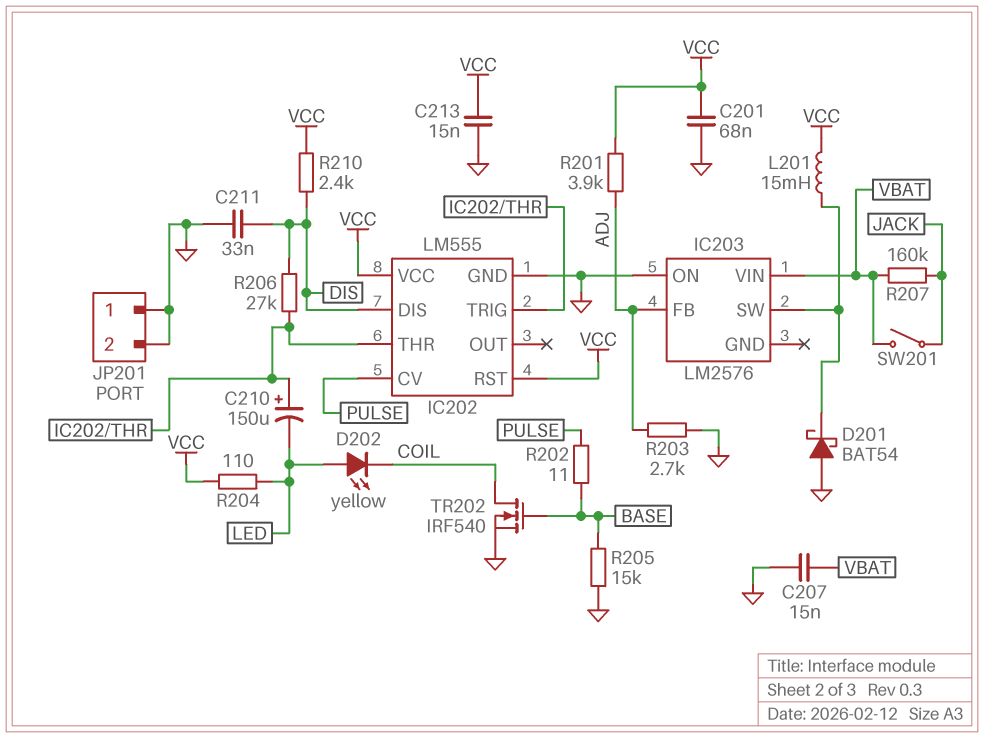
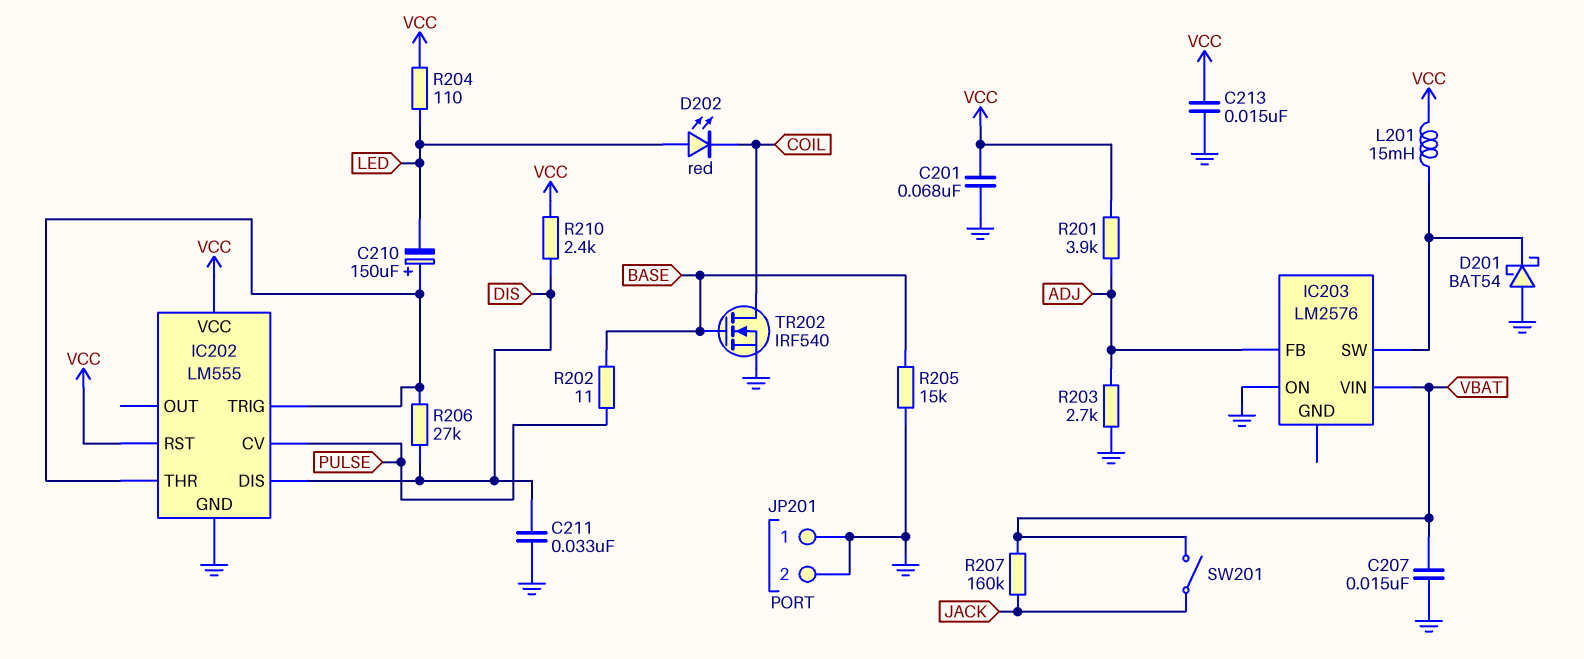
D202: LED yellow (A LED, K COIL) -> LED red (A LED, K COIL)

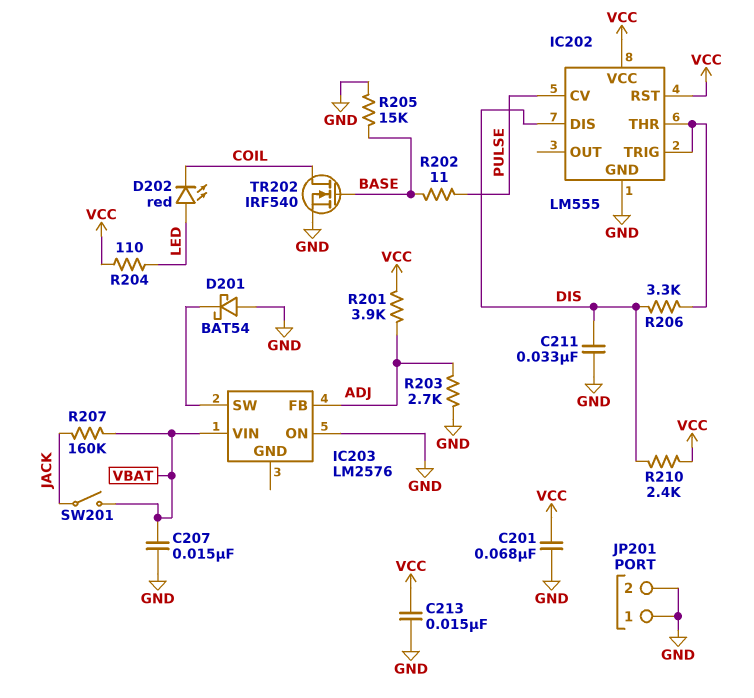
C210: 150uF (plus IC202/THR, minus LED) -> none
L201: 15mH (IC203/SW, VCC) -> none
R206: 27k (DIS, IC202/THR) -> 3.3k (DIS, IC202/THR)

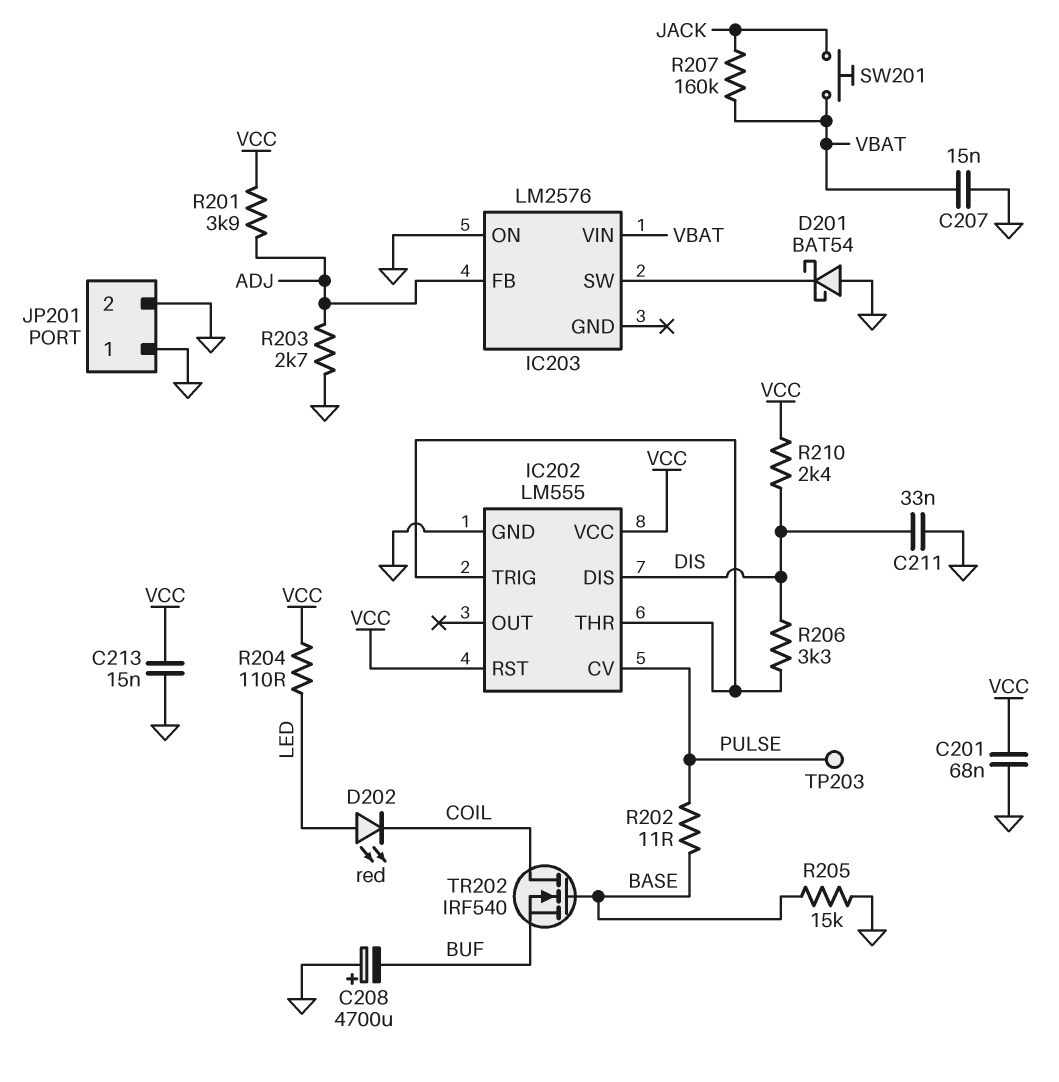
C208: none -> 4700uF (plus GND, minus BUF)
SW201: switch (JACK, VBAT) -> button (JACK, VBAT)
TP203: none -> test point (PULSE)
TR202: NMOS IRF540 (G BASE, D COIL, S GND) -> NMOS IRF540 (G BASE, D COIL, S BUF)

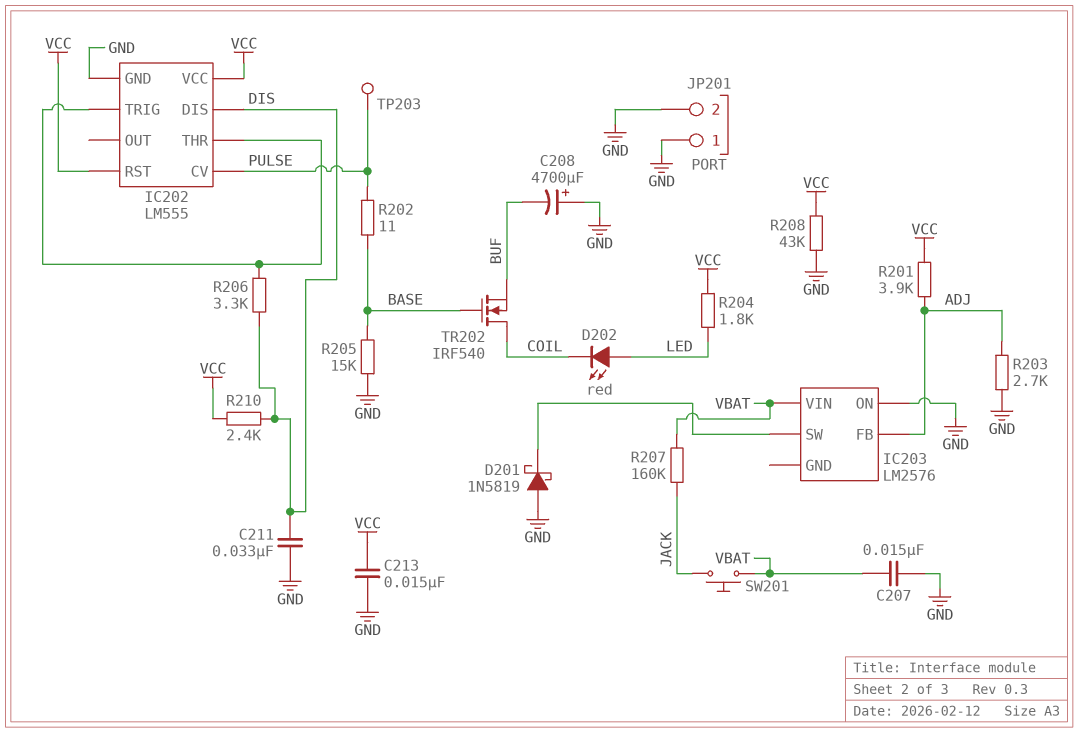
C201: 68nF (GND, VCC) -> none
D201: schottky BAT54 (A GND, K IC203/SW) -> schottky 1N5819 (A GND, K IC203/SW)
R204: 110 (LED, VCC) -> 1.8k (LED, VCC)
R208: none -> 43k (GND, VCC)

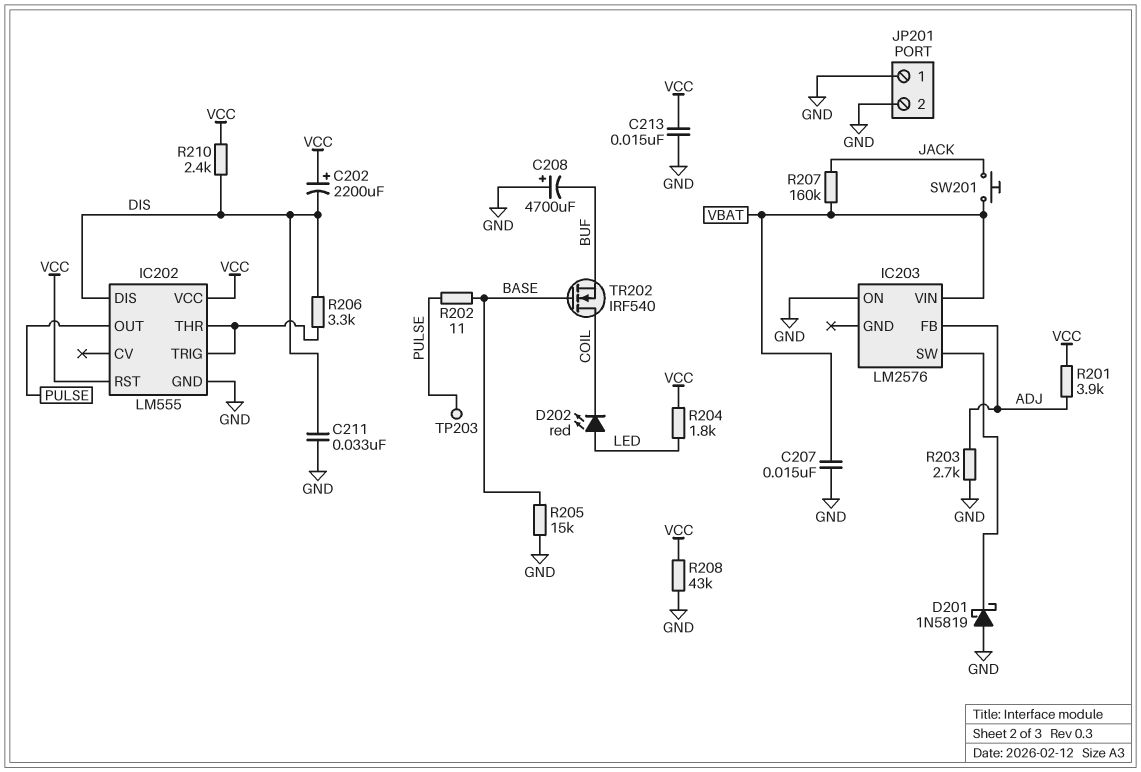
C202: none -> 2200uF (plus VCC, minus DIS)
IC202 pin CV: PULSE -> none
IC202 pin OUT: none -> PULSE

